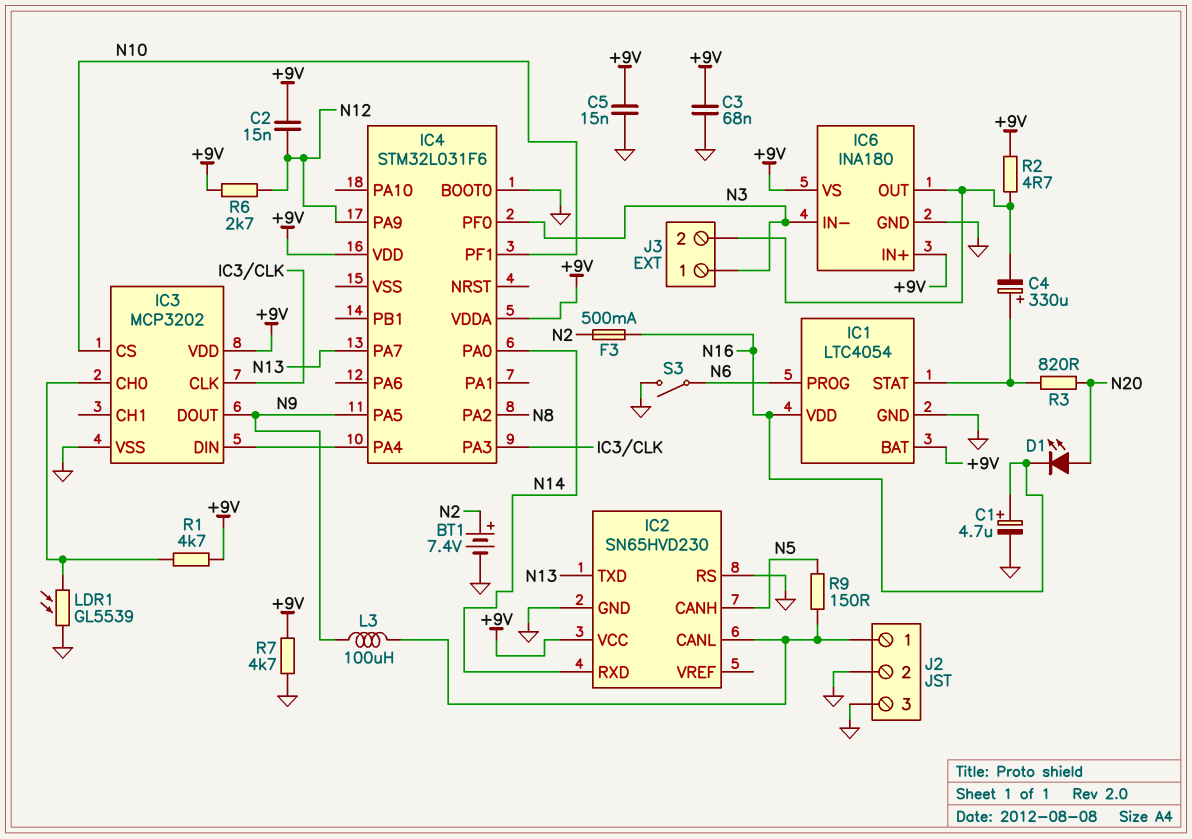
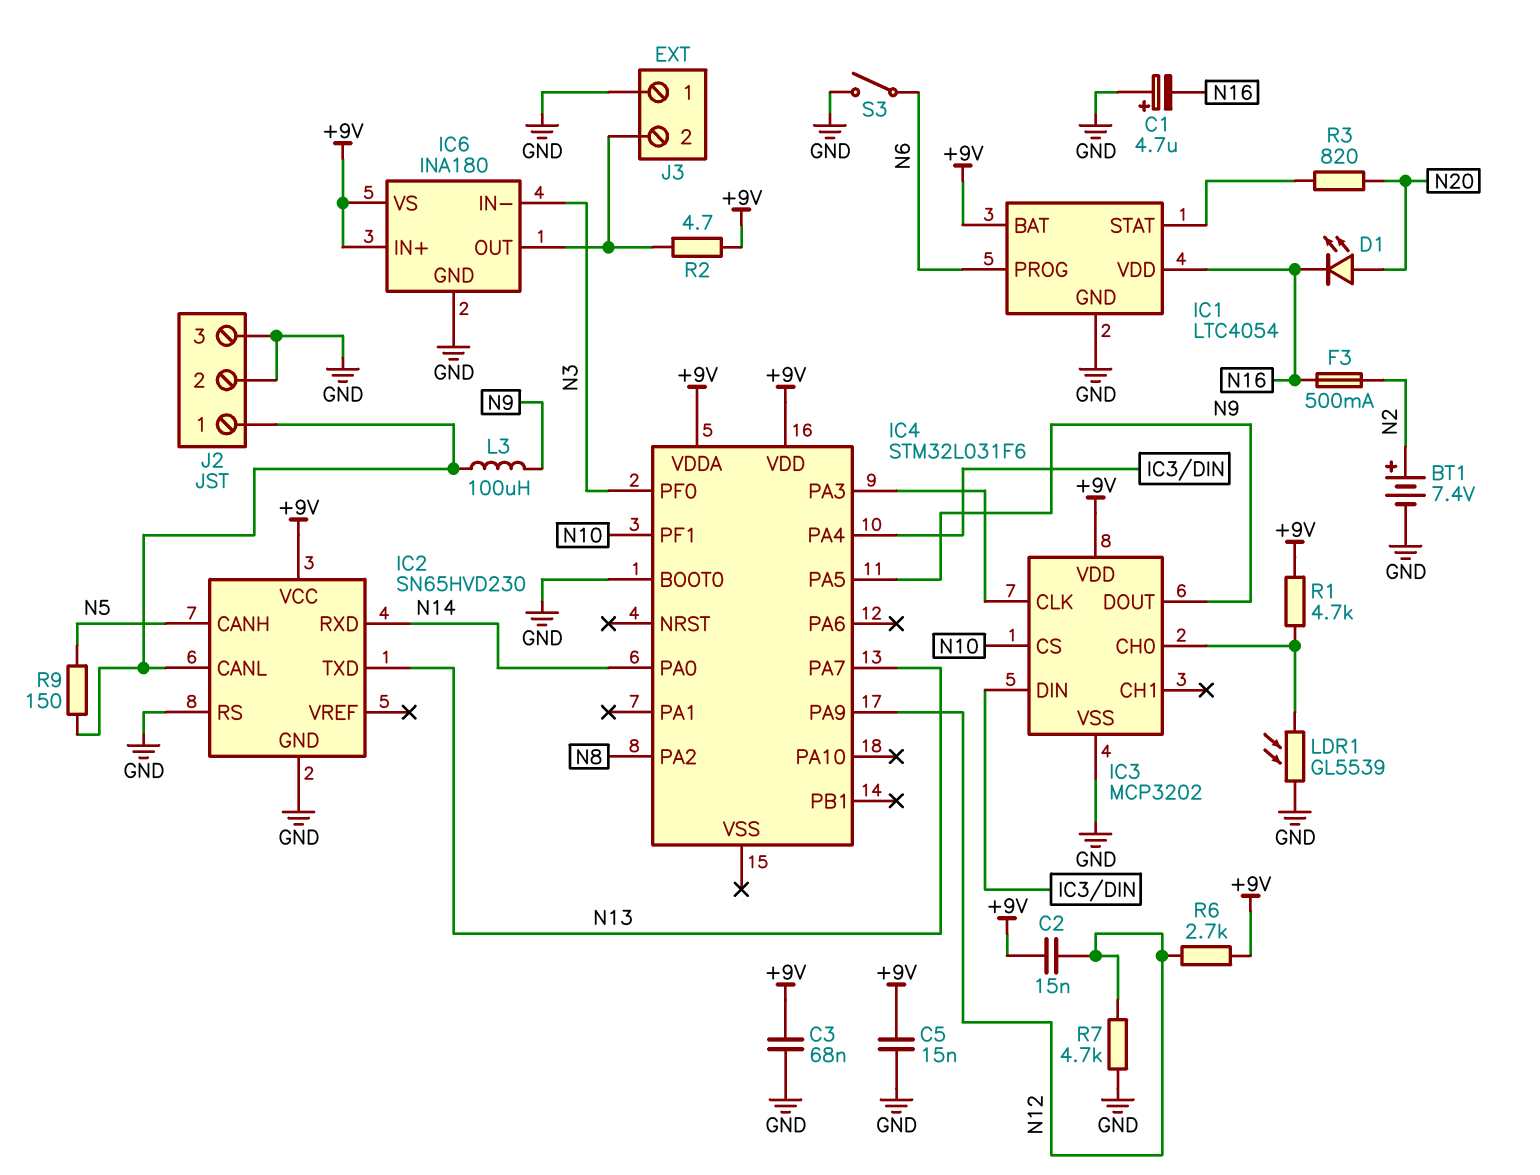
C1: 4.7uF (plus N16, minus GND) -> 4.7uF (plus GND, minus N16)
C4: 330uF (plus IC1/STAT, minus IC6/OUT) -> none
J3 pin 1: N3 -> GND
R7: 4.7k (+9V, GND) -> 4.7k (GND, N12)

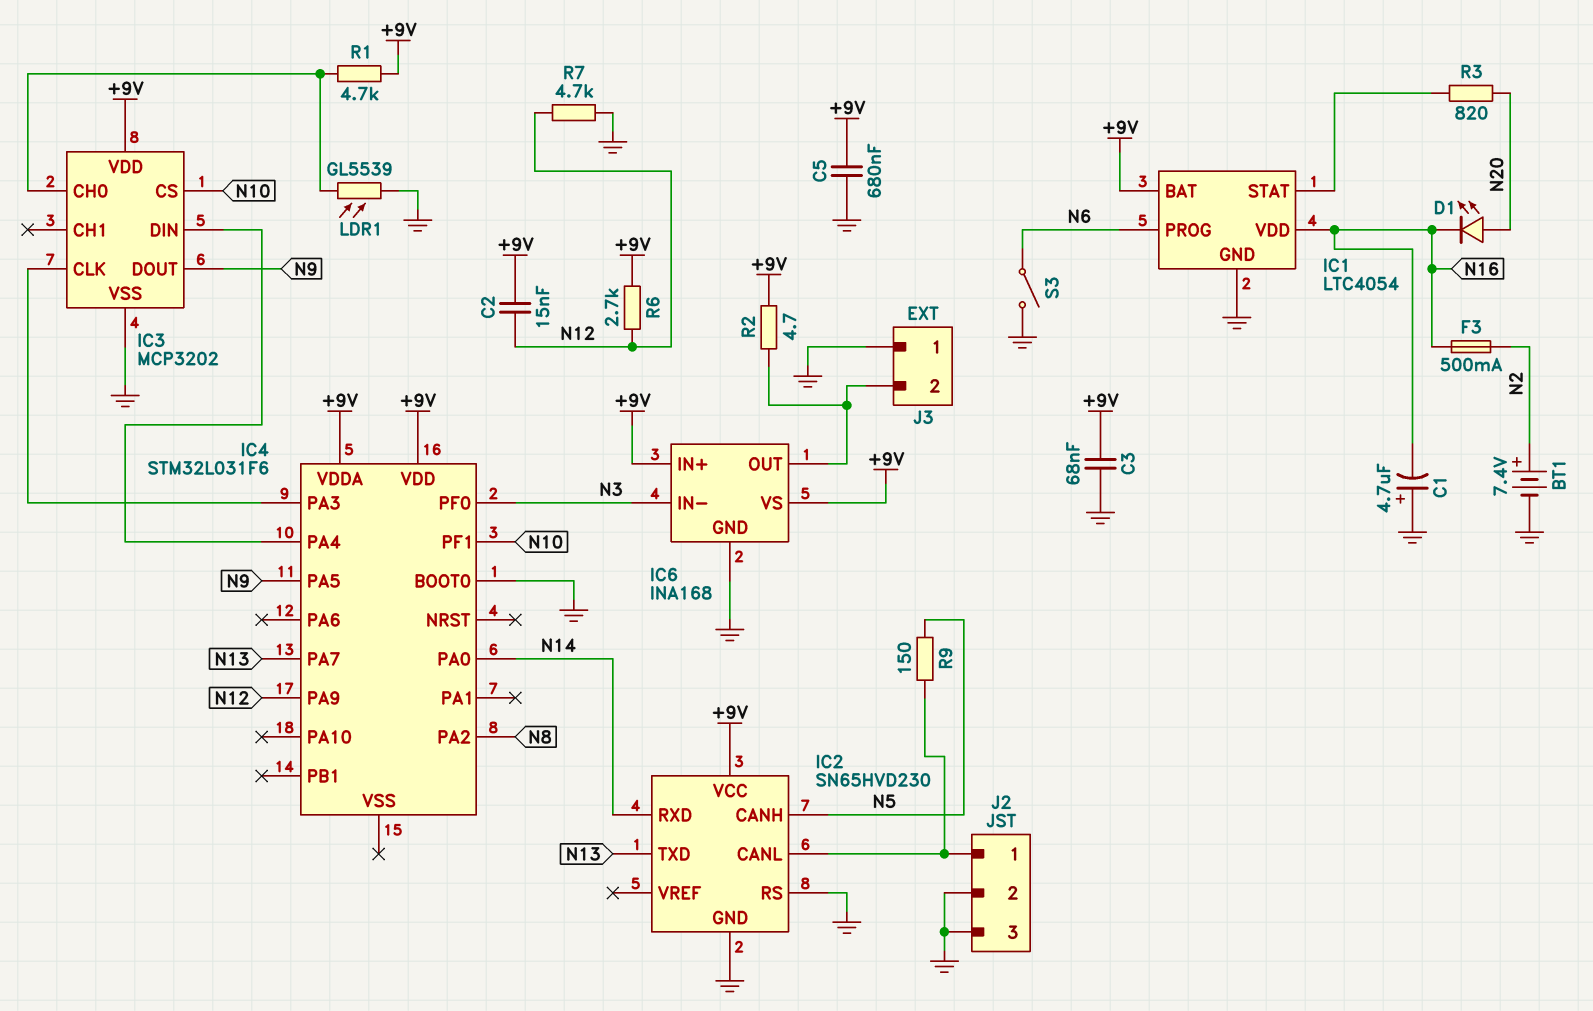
C5: 15nF (+9V, GND) -> 680nF (+9V, GND)
IC6: INA180 -> INA168
L3: 100uH (IC2/CANL, N9) -> none

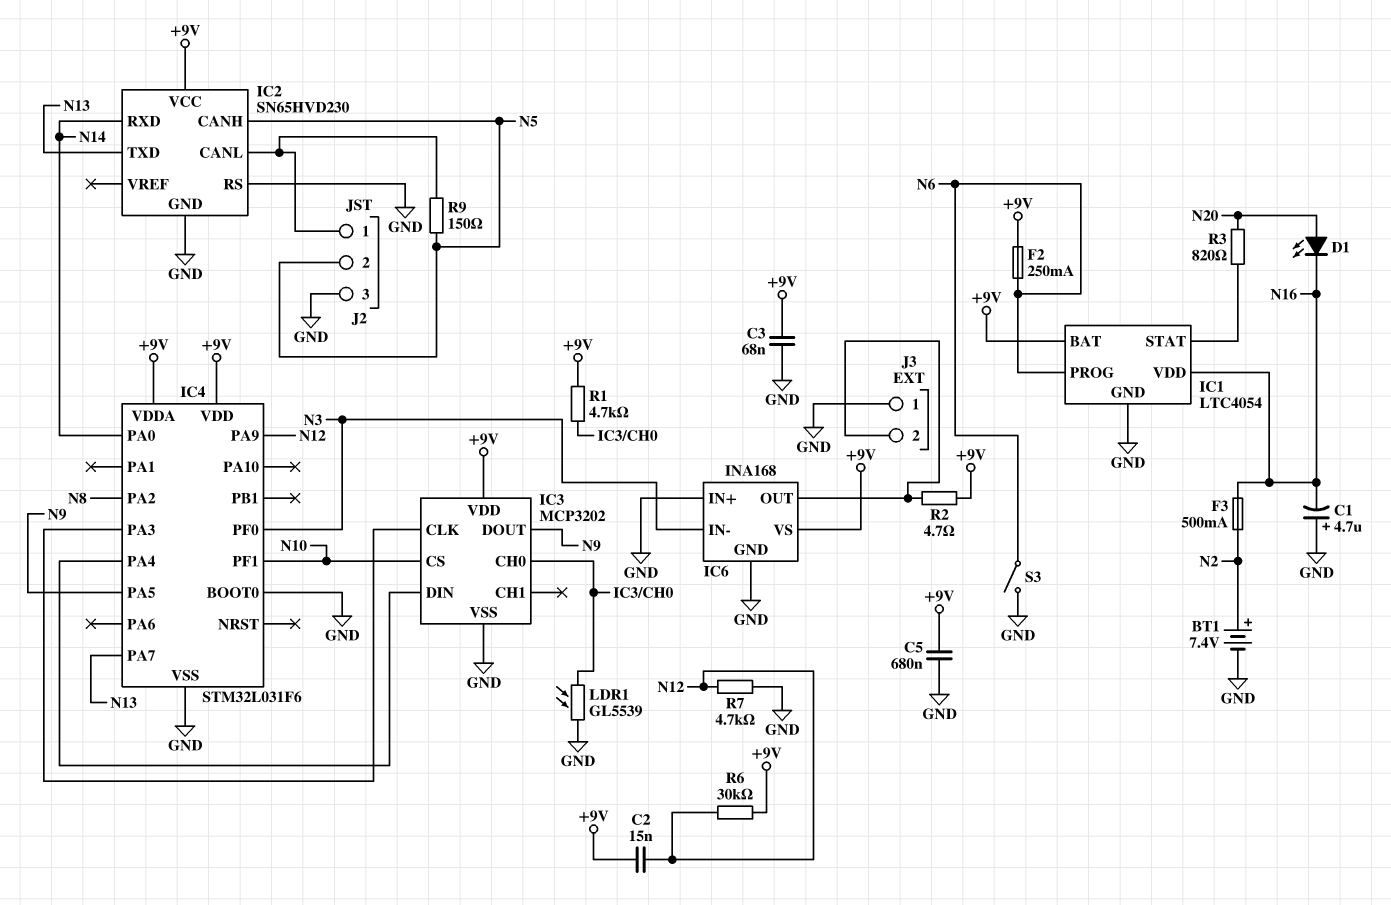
F2: none -> 250mA (+9V, N6)
IC4 pin VSS: none -> GND
IC6 pin IN+: +9V -> GND
J2 pin 2: GND -> N5
R6: 2.7k (+9V, N12) -> 30k (+9V, N12)

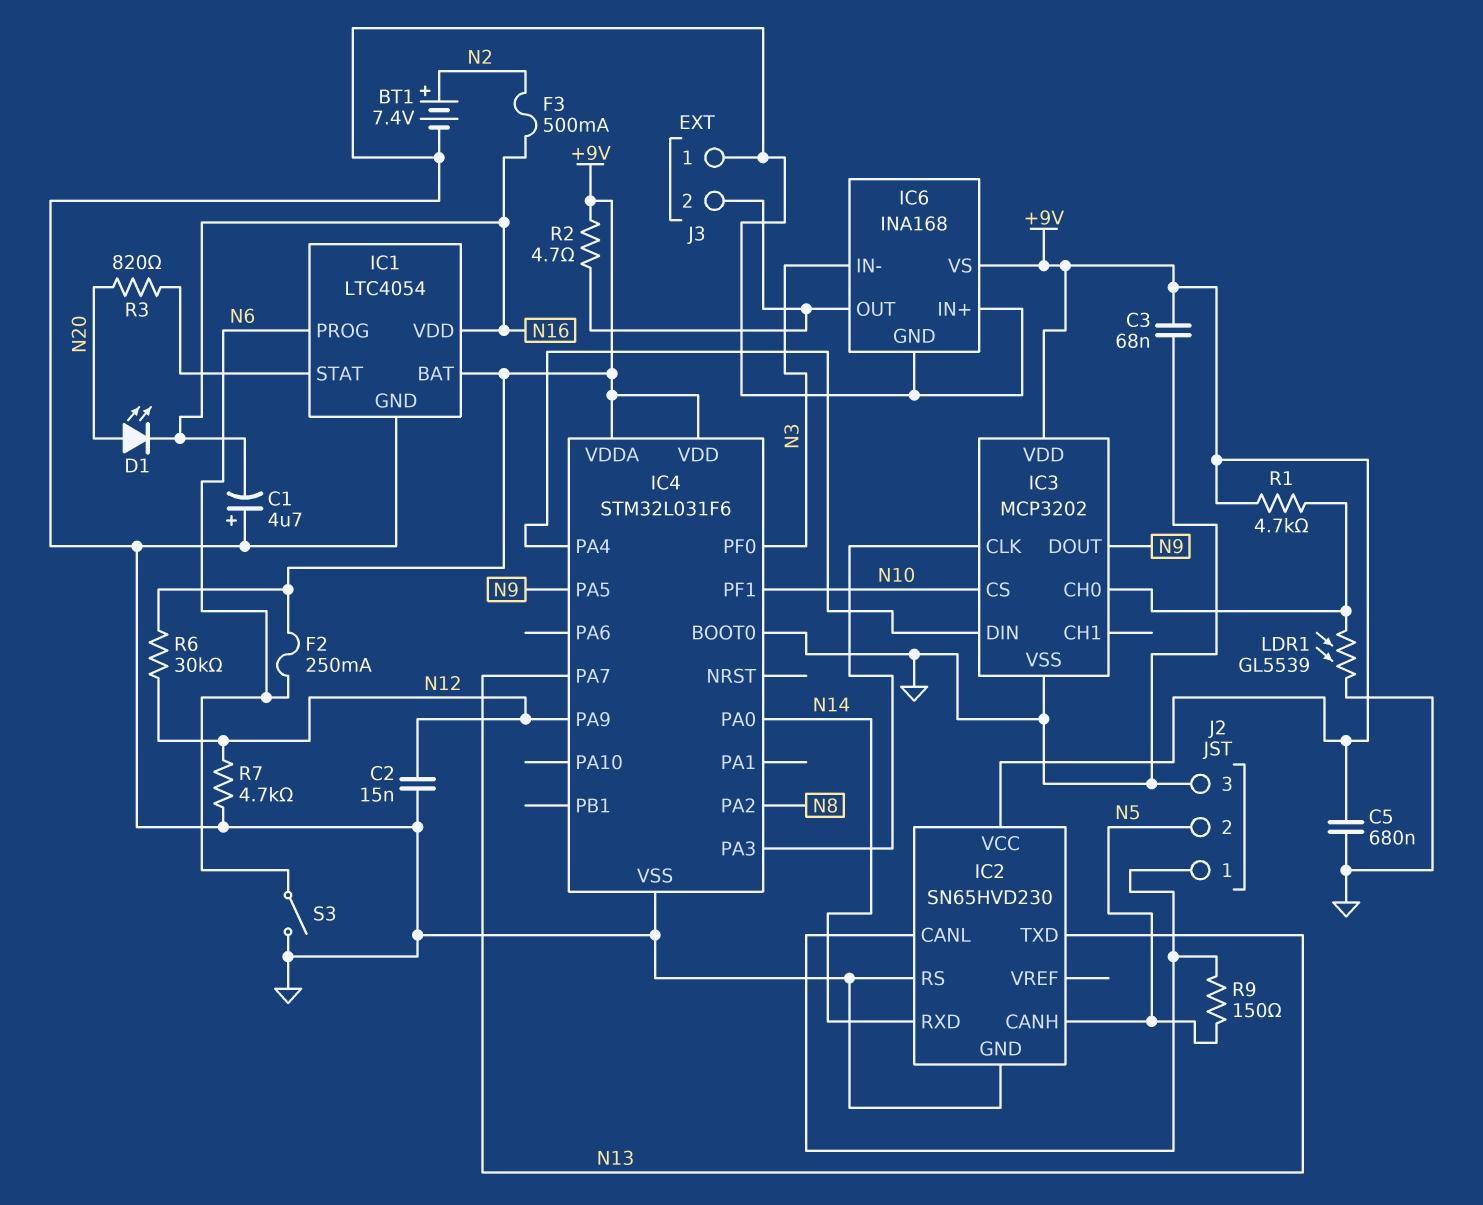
C2: 15nF (+9V, N12) -> 15nF (GND, N12)

